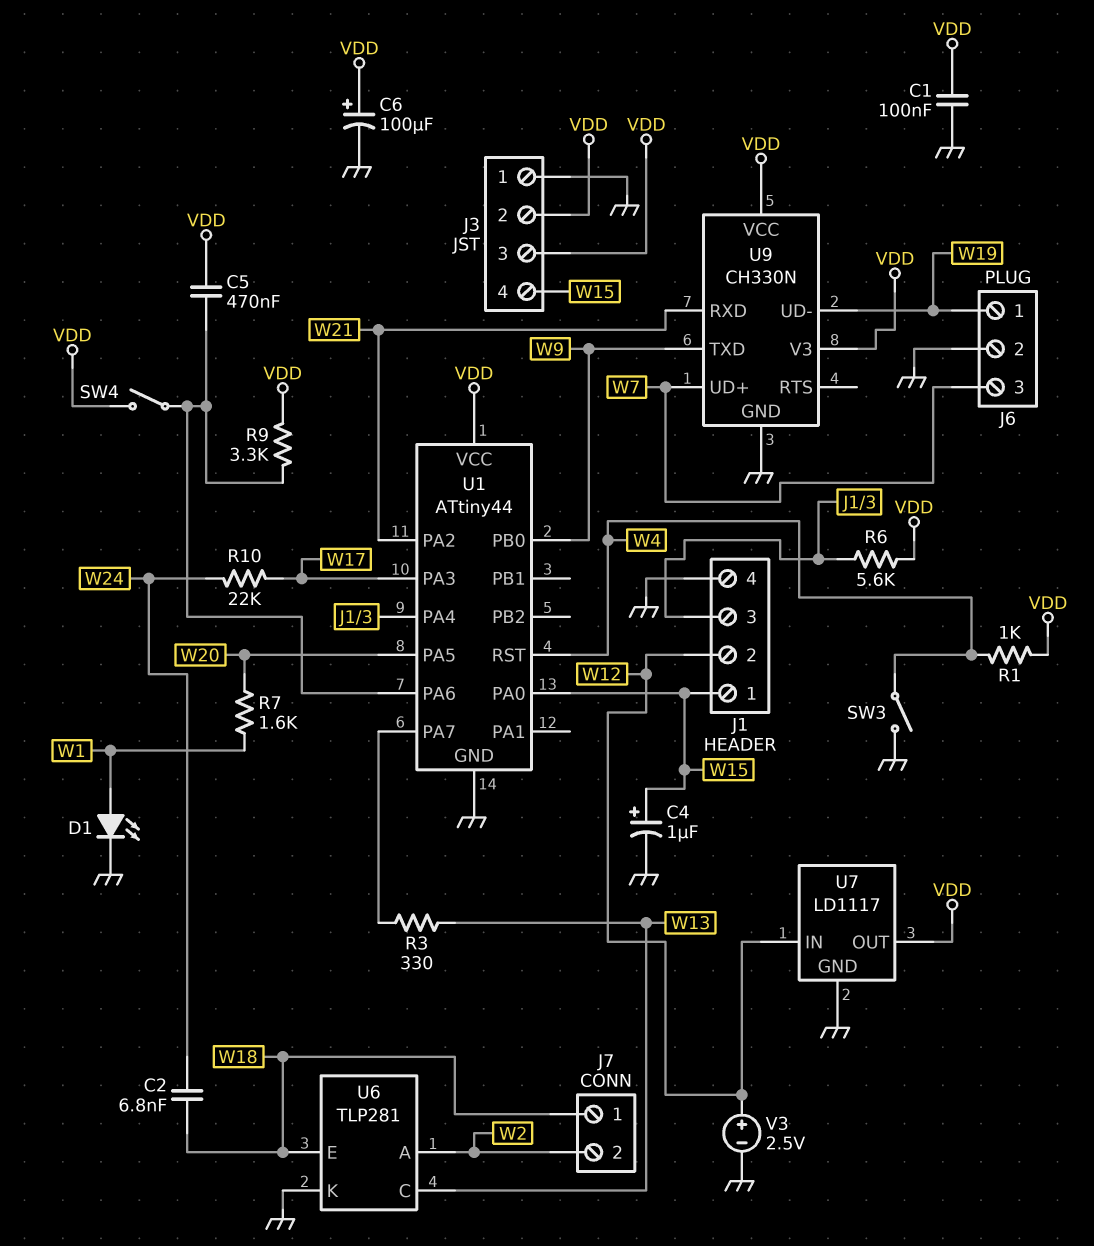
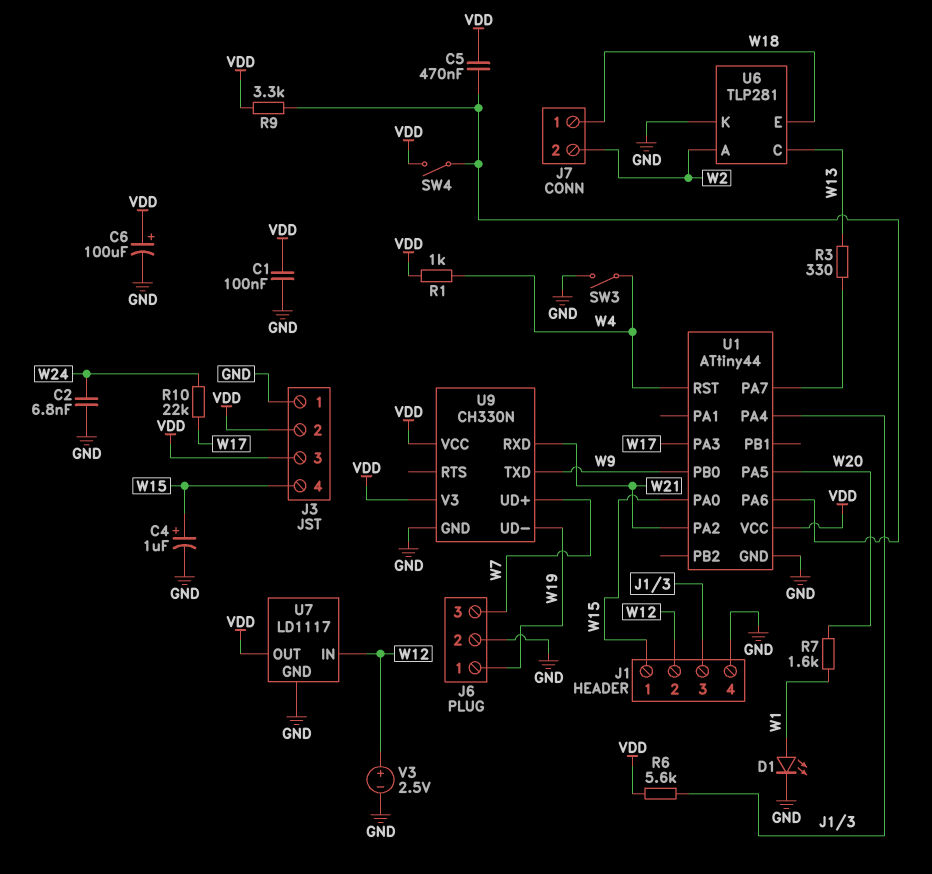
C2: 6.8nF (W18, W24) -> 6.8nF (GND, W24)

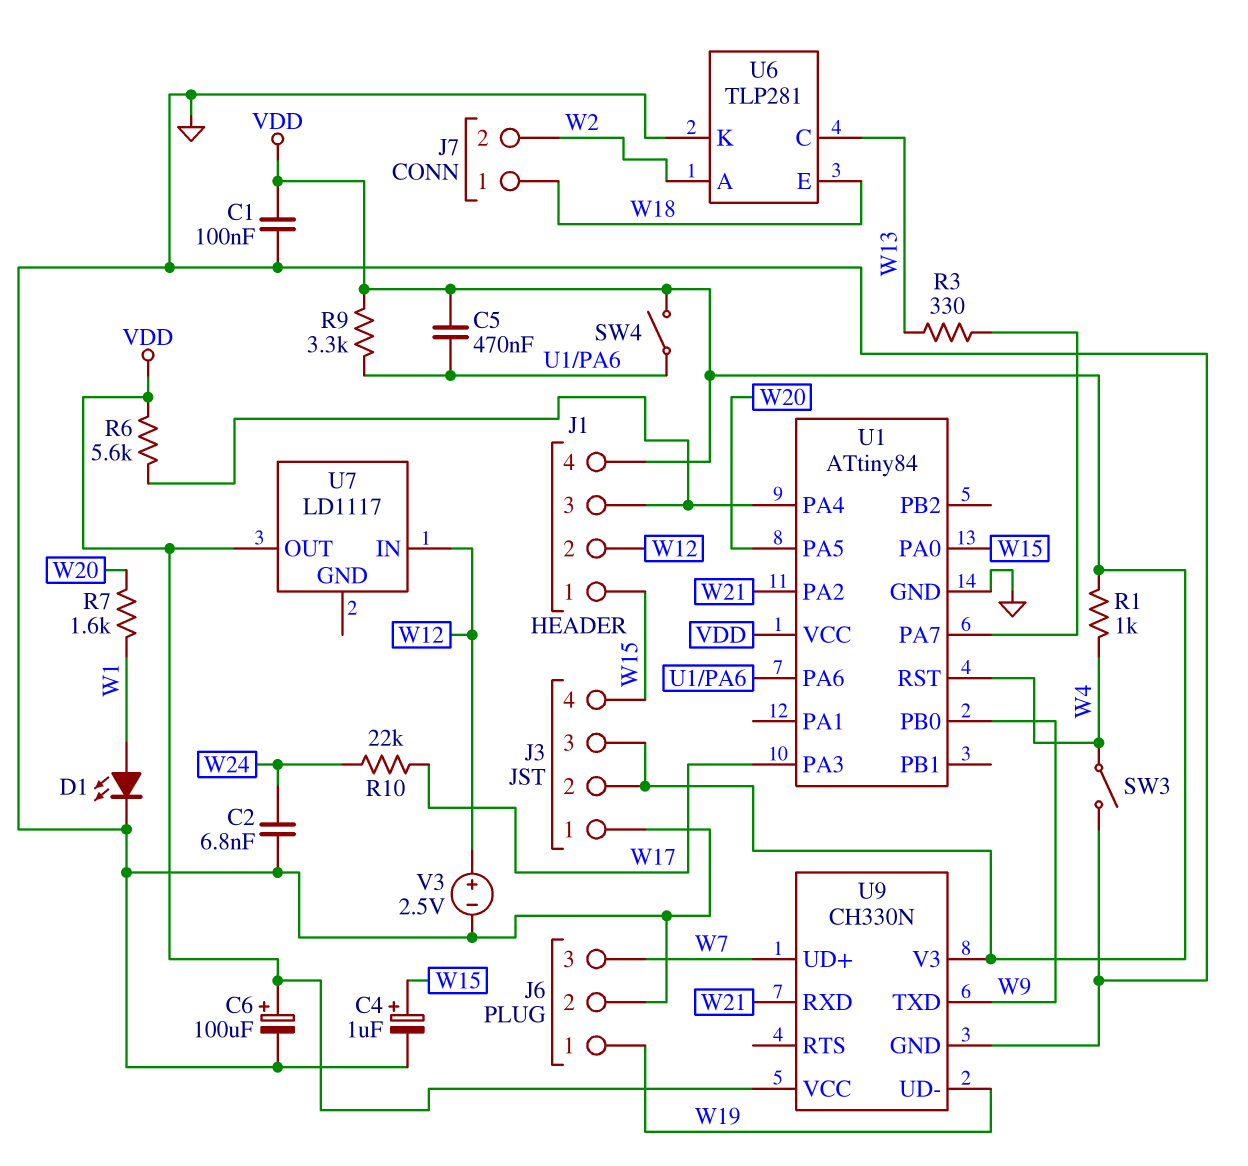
J1 pin 4: GND -> VDD
U1: ATtiny44 -> ATtiny84
U7 pin GND: GND -> none

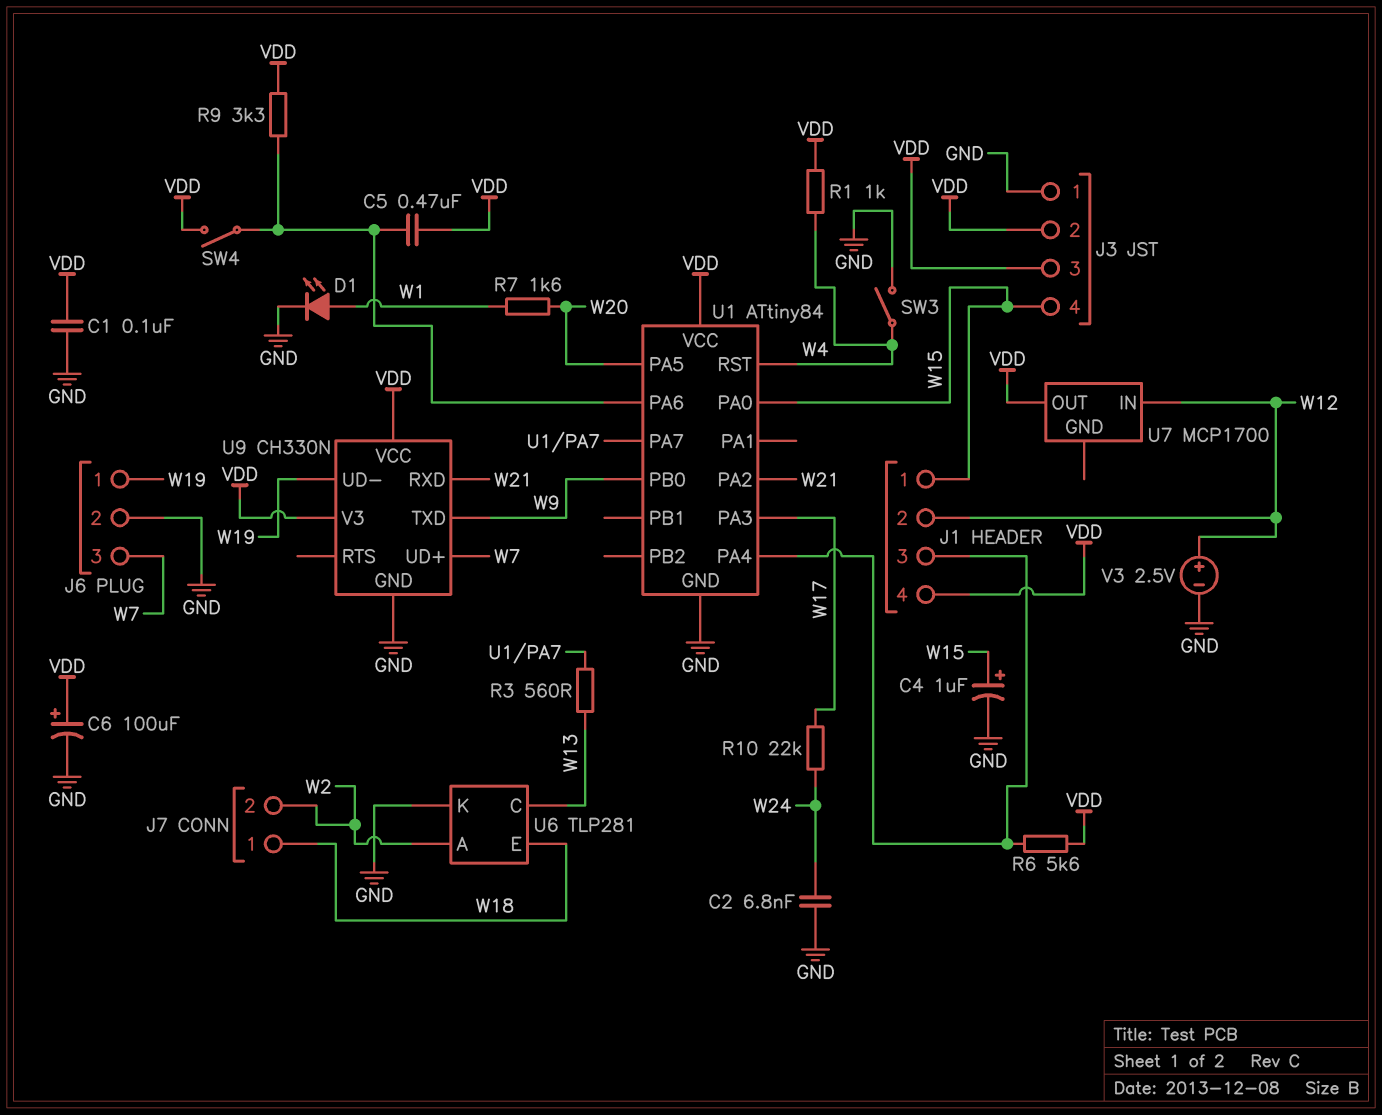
R3: 330 (U1/PA7, W13) -> 560 (U1/PA7, W13)
U7: LD1117 -> MCP1700

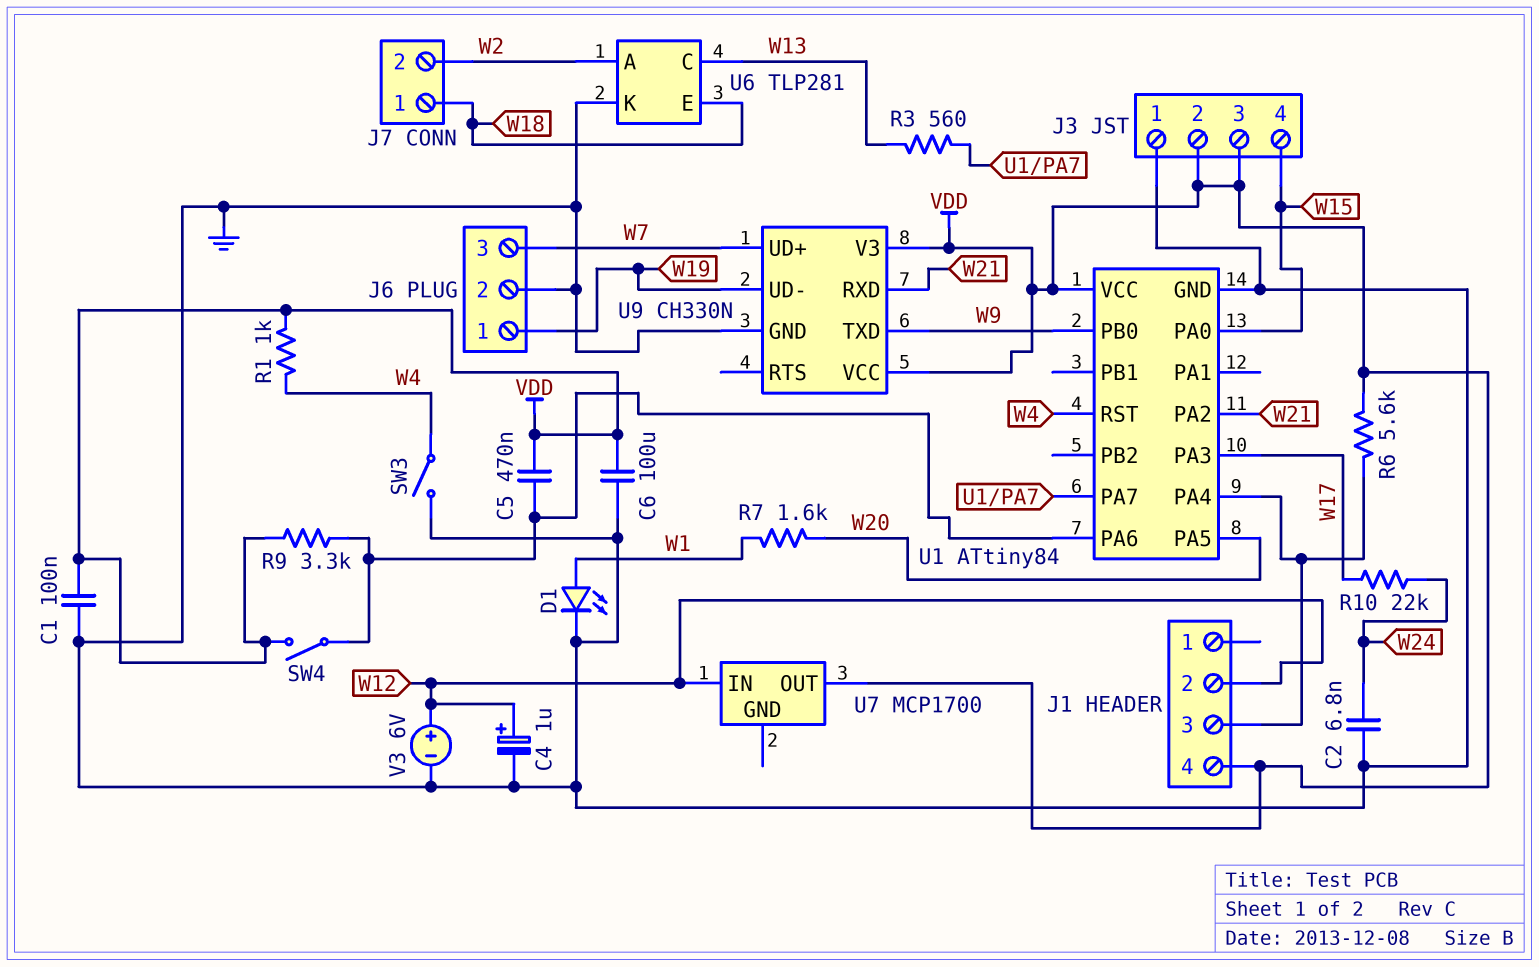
C4: 1uF (plus W15, minus GND) -> 1uF (plus W12, minus GND)
C6: 100uF (plus VDD, minus GND) -> 100uF (GND, VDD)
J1 pin 1: W15 -> none
V3: 2.5V (plus W12, minus GND) -> 6V (plus W12, minus GND)

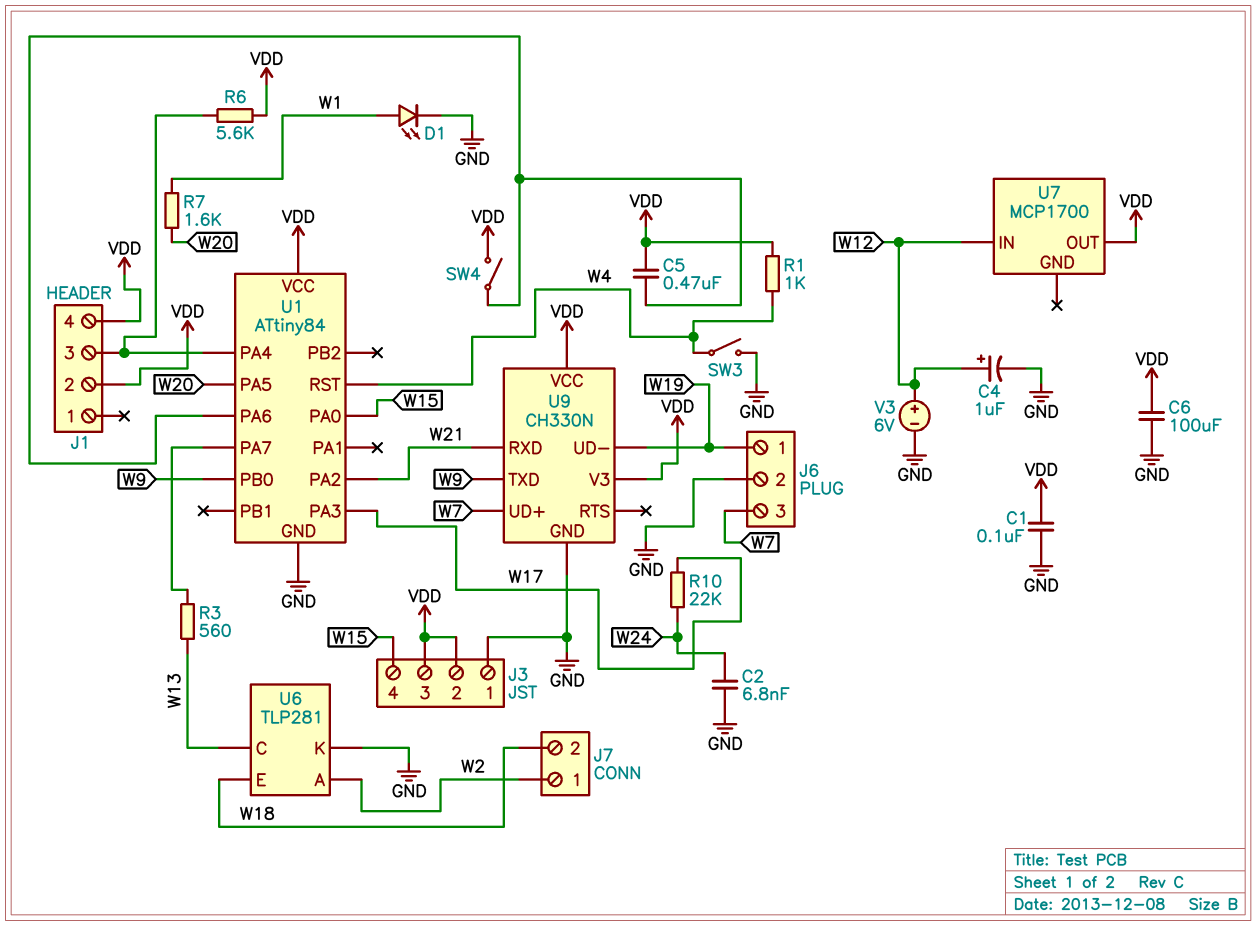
J1 pin 2: W12 -> VDD
J7 pin 1: W18 -> W2
J7 pin 2: W2 -> W18
R9: 3.3k (U1/PA6, VDD) -> none

